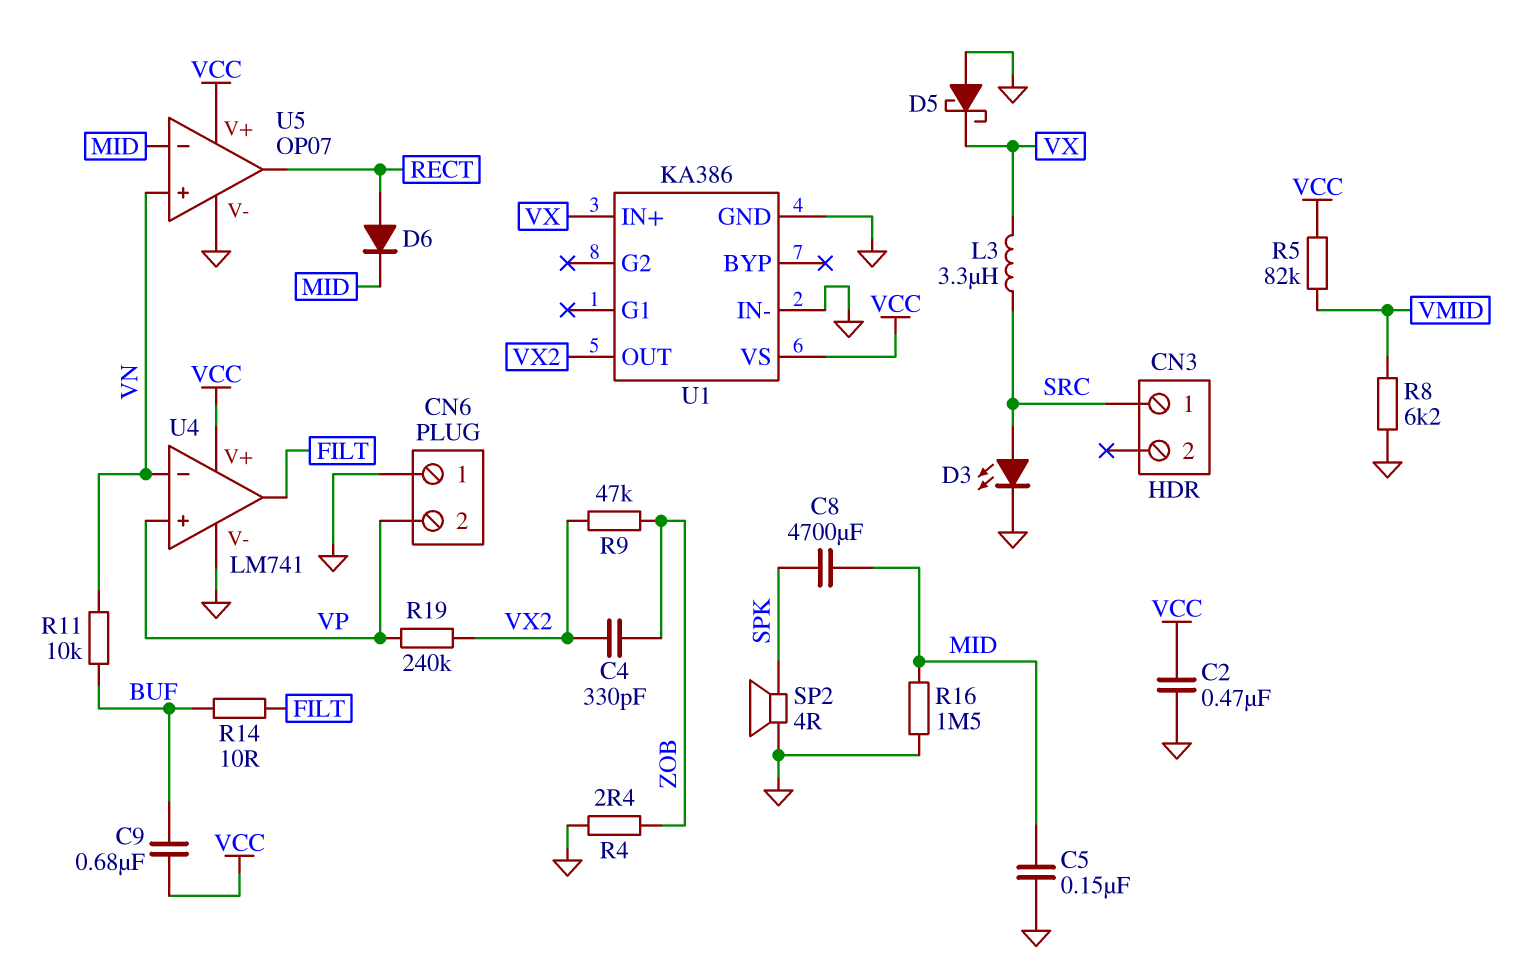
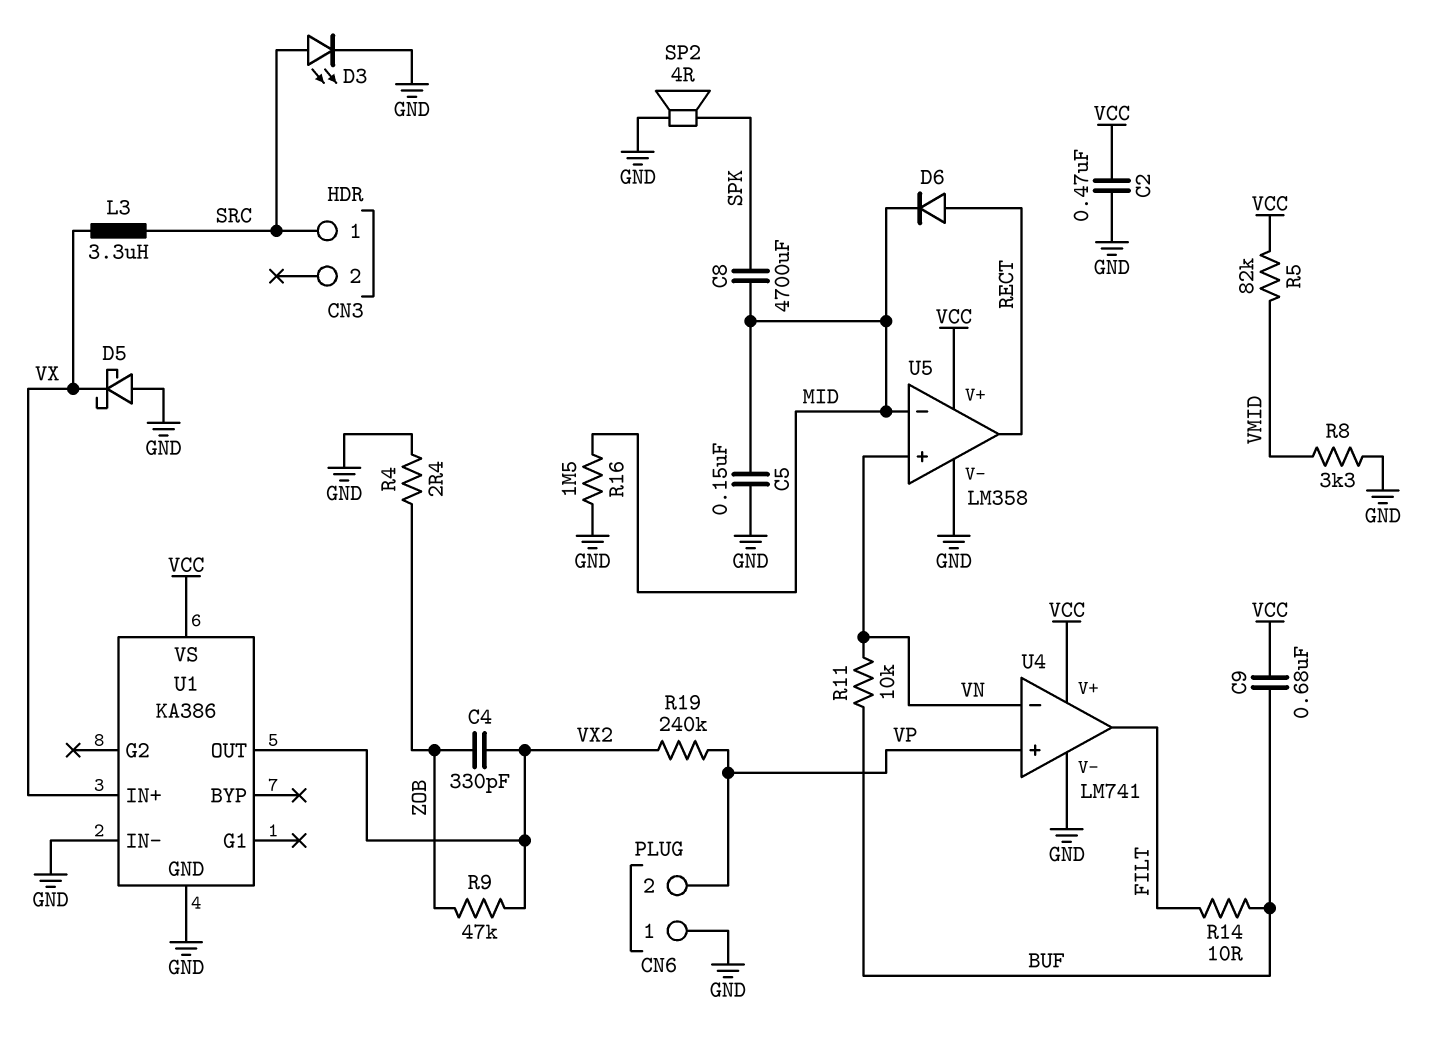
R8: 6.2k (GND, VMID) -> 3.3k (GND, VMID)
U5: OP07 -> LM358

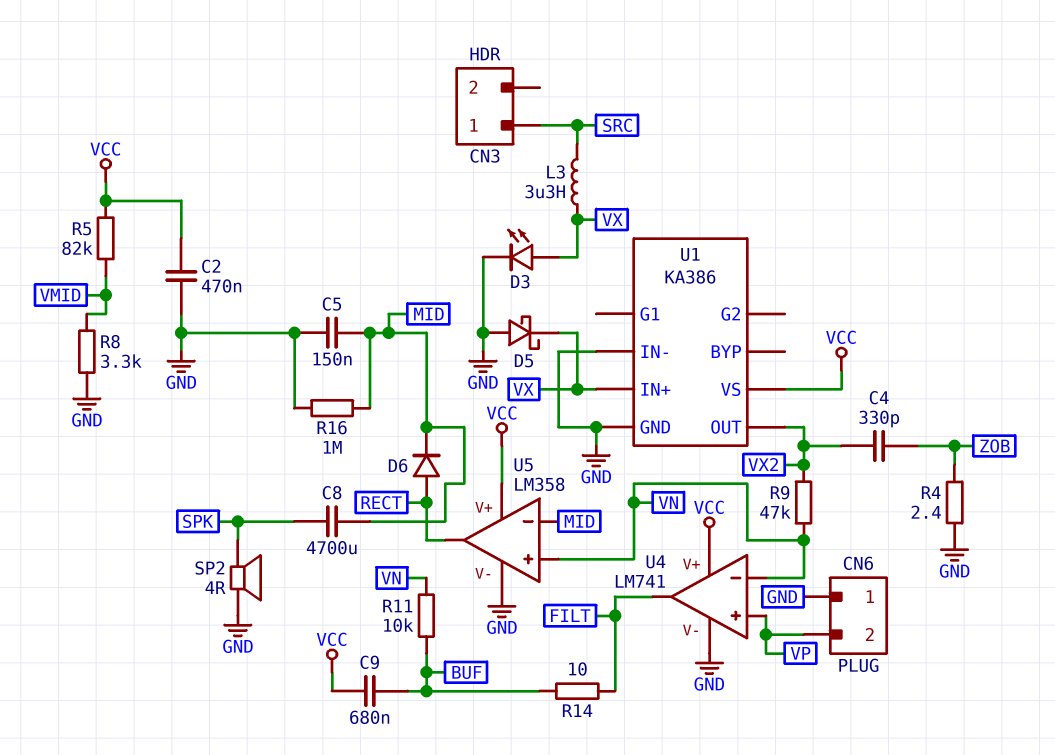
D3: LED (A SRC, K GND) -> LED (A VX, K GND)
R9: 47k (VX2, ZOB) -> 47k (VN, VX2)
R16: 1.5M (GND, MID) -> 1M (GND, MID)
R19: 240k (VP, VX2) -> none

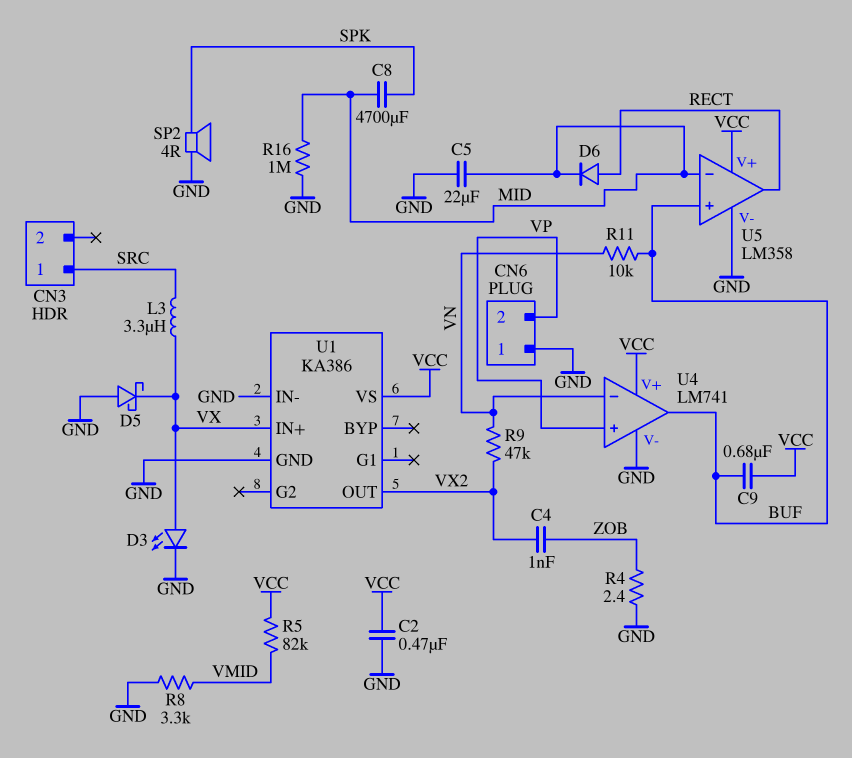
C4: 330pF (VX2, ZOB) -> 1nF (VX2, ZOB)
C5: 150nF (GND, MID) -> 22uF (GND, MID)
R14: 10 (BUF, FILT) -> none
U4 pin out: FILT -> BUF
U5 pin in+: VN -> BUF

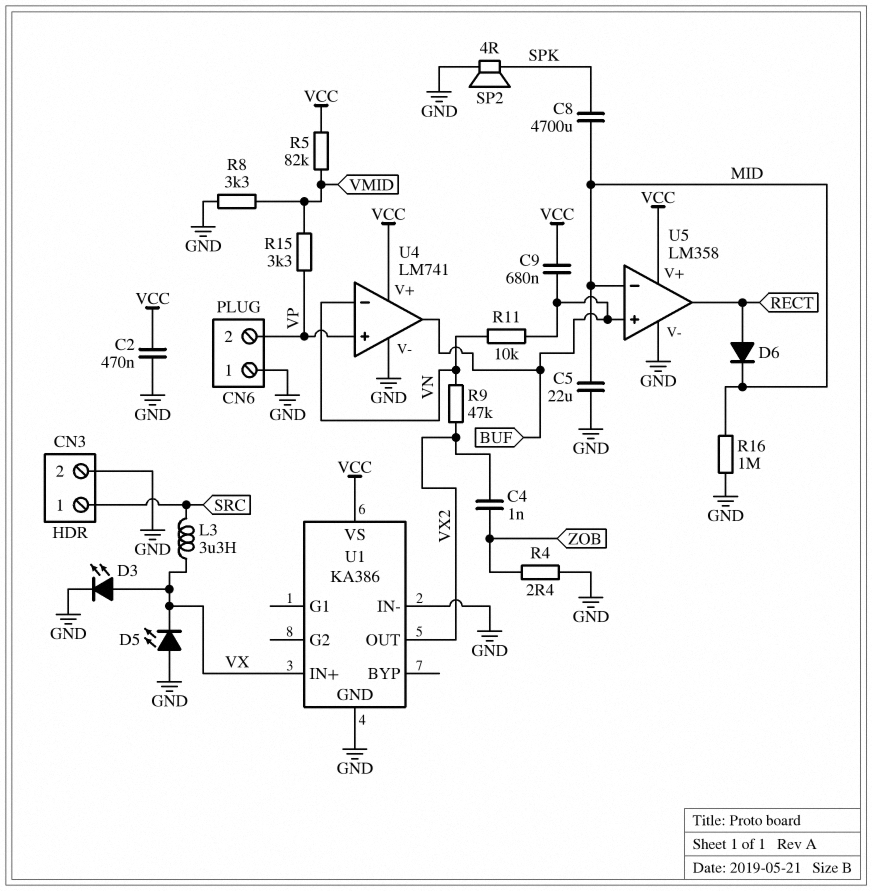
CN3 pin 2: none -> GND
D5: schottky (A GND, K VX) -> LED (A GND, K VX)
R15: none -> 3.3k (VMID, VP)

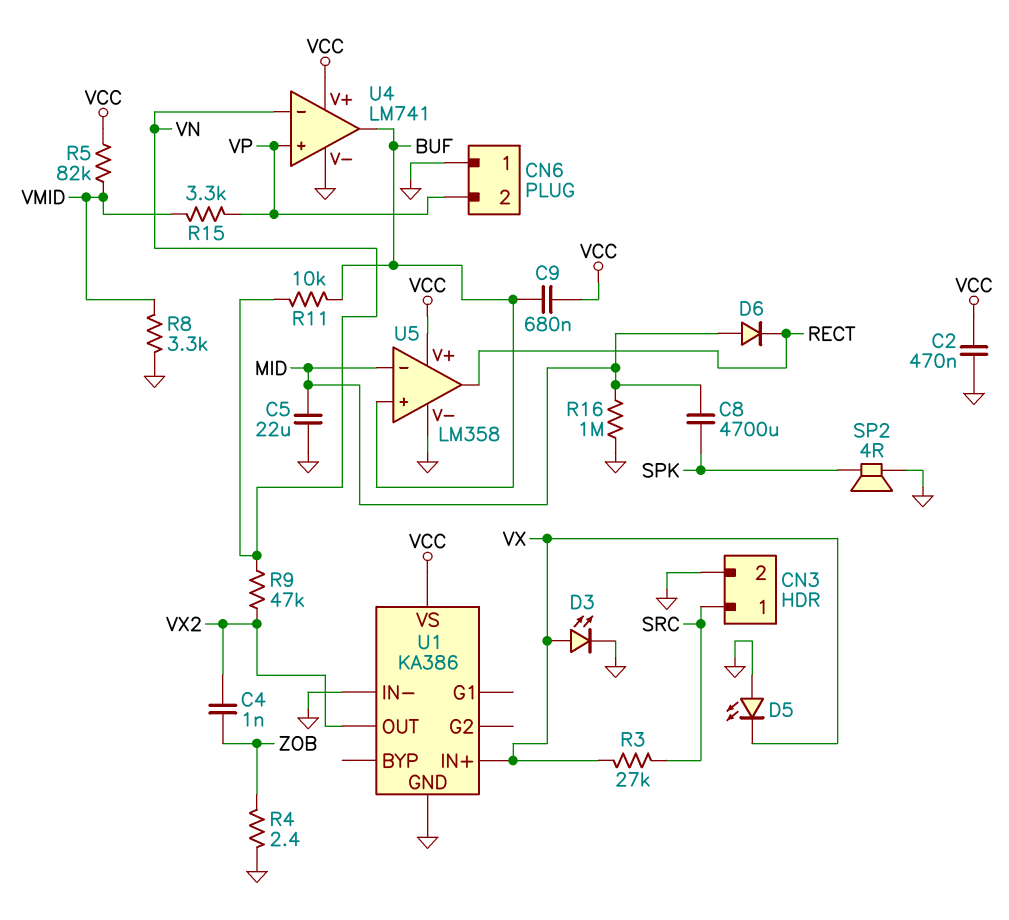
D6: diode (A RECT, K MID) -> diode (A MID, K RECT)
L3: 3.3uH (SRC, VX) -> none
R3: none -> 27k (SRC, VX)

